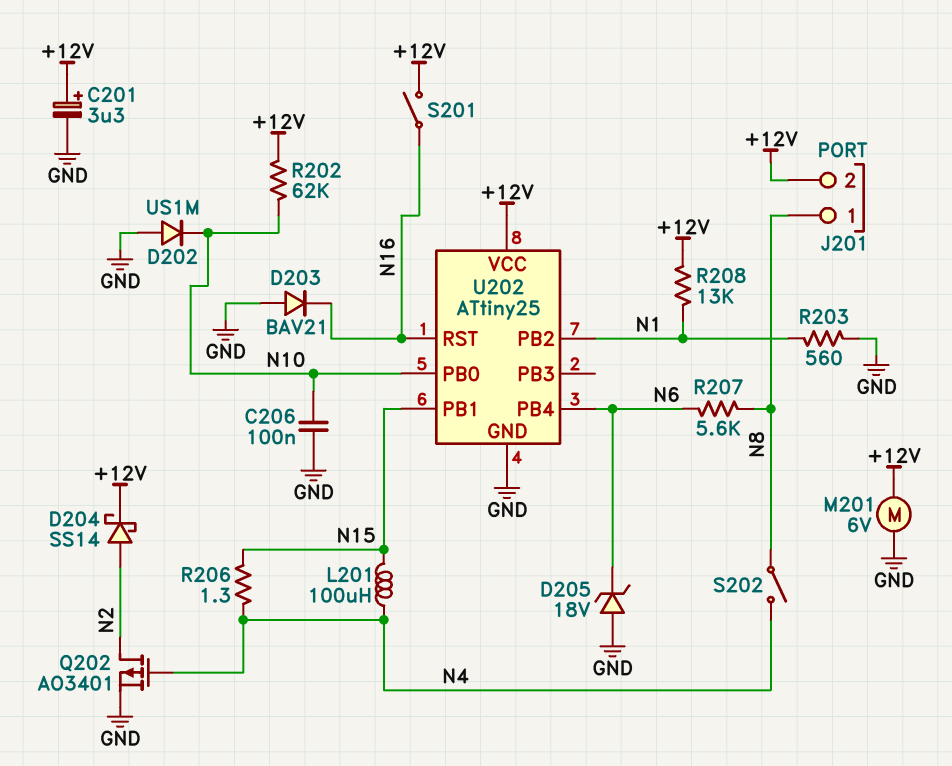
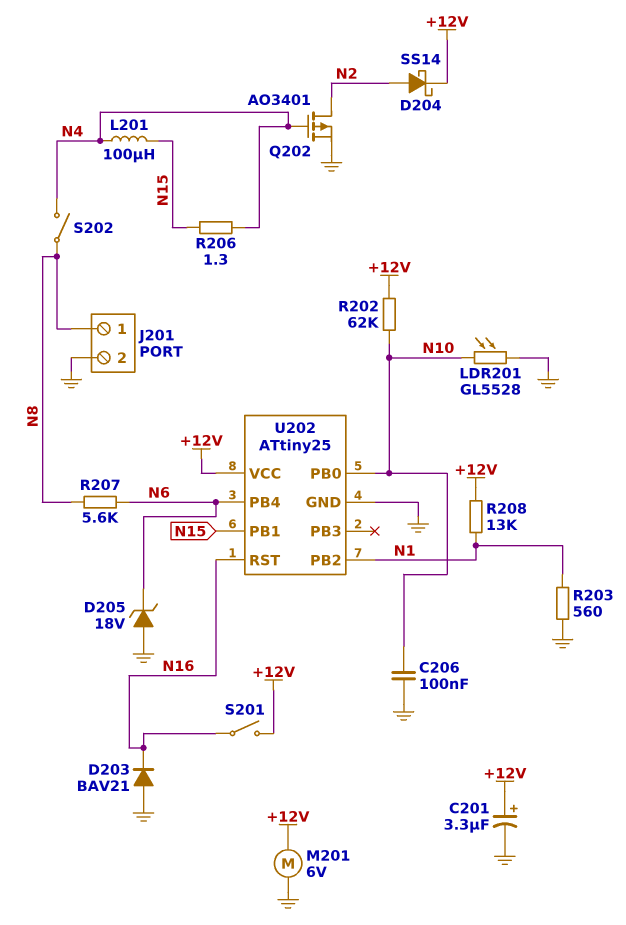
D202: diode US1M (A GND, K N10) -> none
J201 pin 2: +12V -> GND
LDR201: none -> GL5528 (GND, N10)

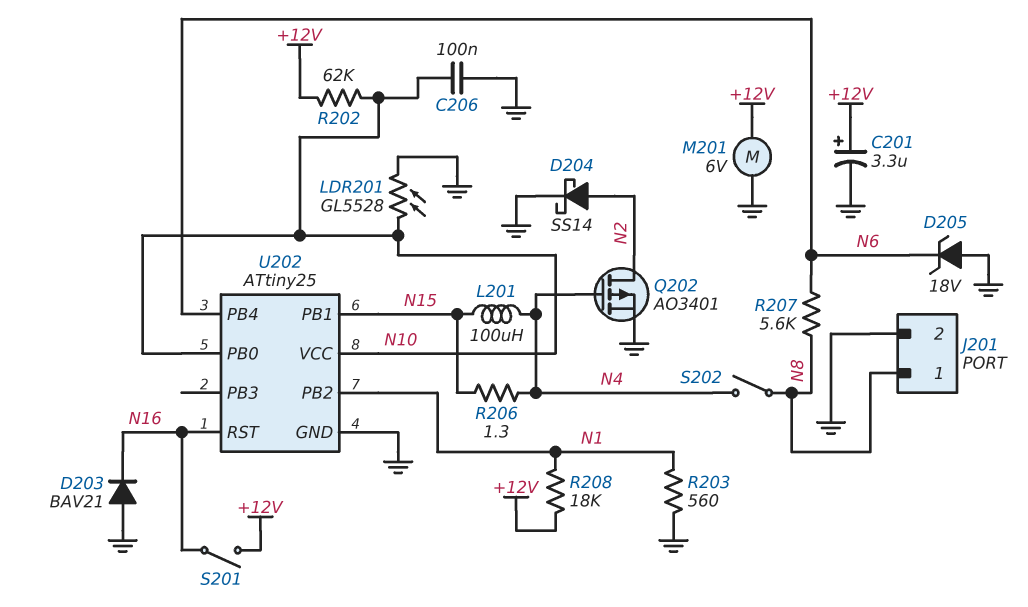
D204: schottky SS14 (A N2, K +12V) -> schottky SS14 (A N2, K GND)
R208: 13k (+12V, N1) -> 18k (+12V, N1)
U202 pin VCC: +12V -> N10

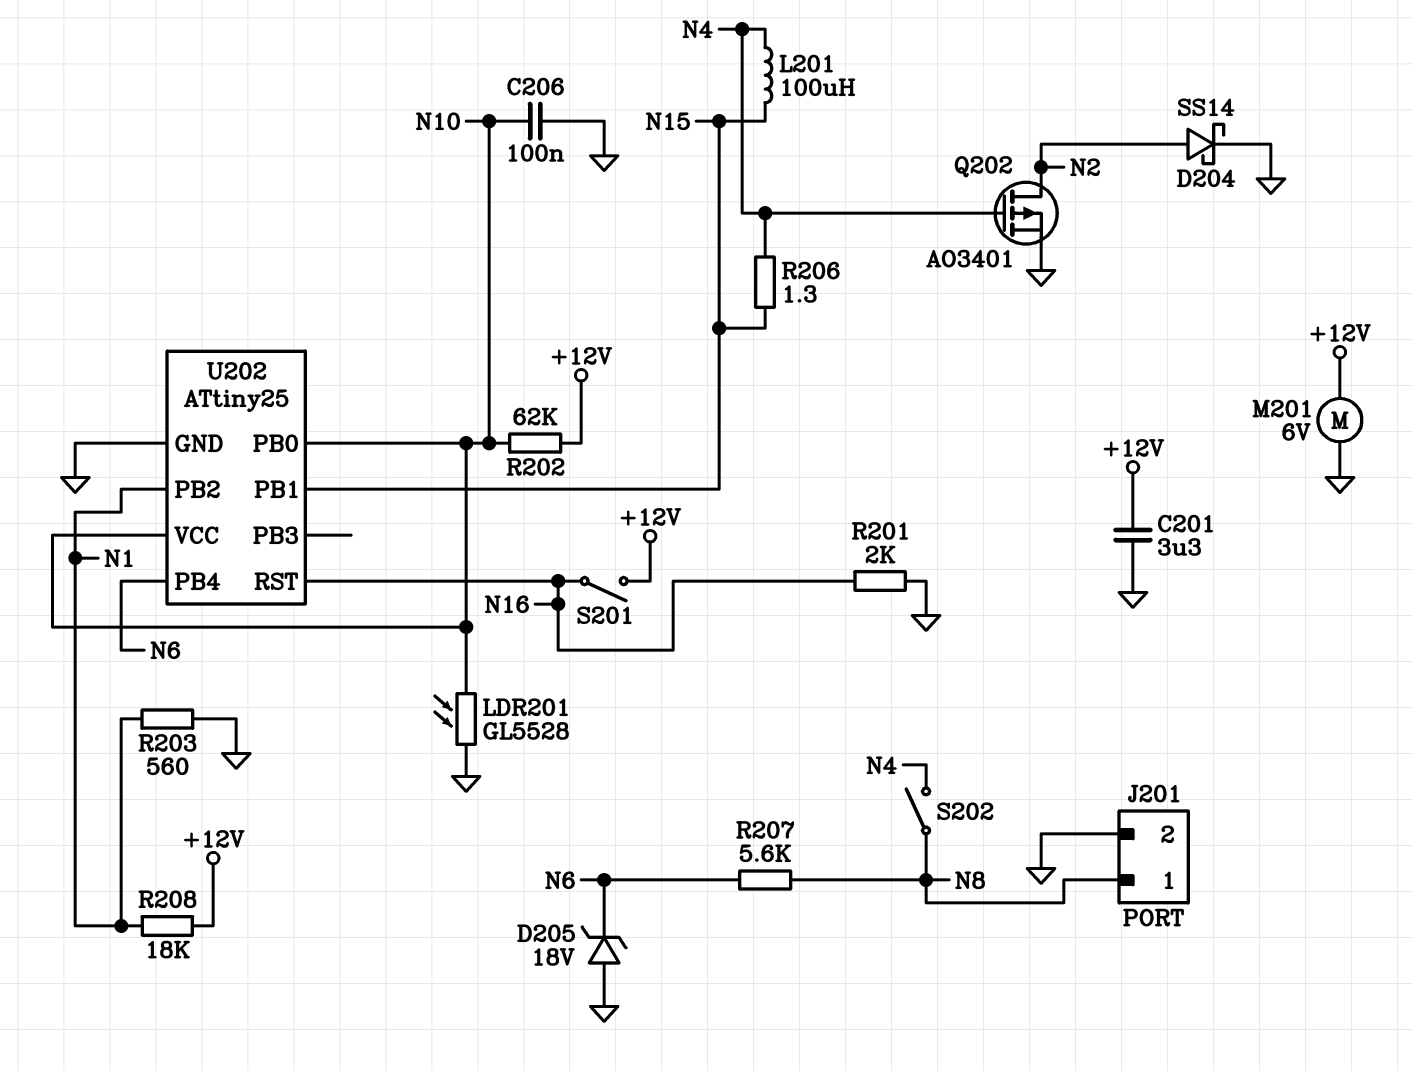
C201: 3.3uF (plus +12V, minus GND) -> 3.3uF (+12V, GND)
D203: diode BAV21 (A GND, K N16) -> none
R201: none -> 2k (GND, N16)

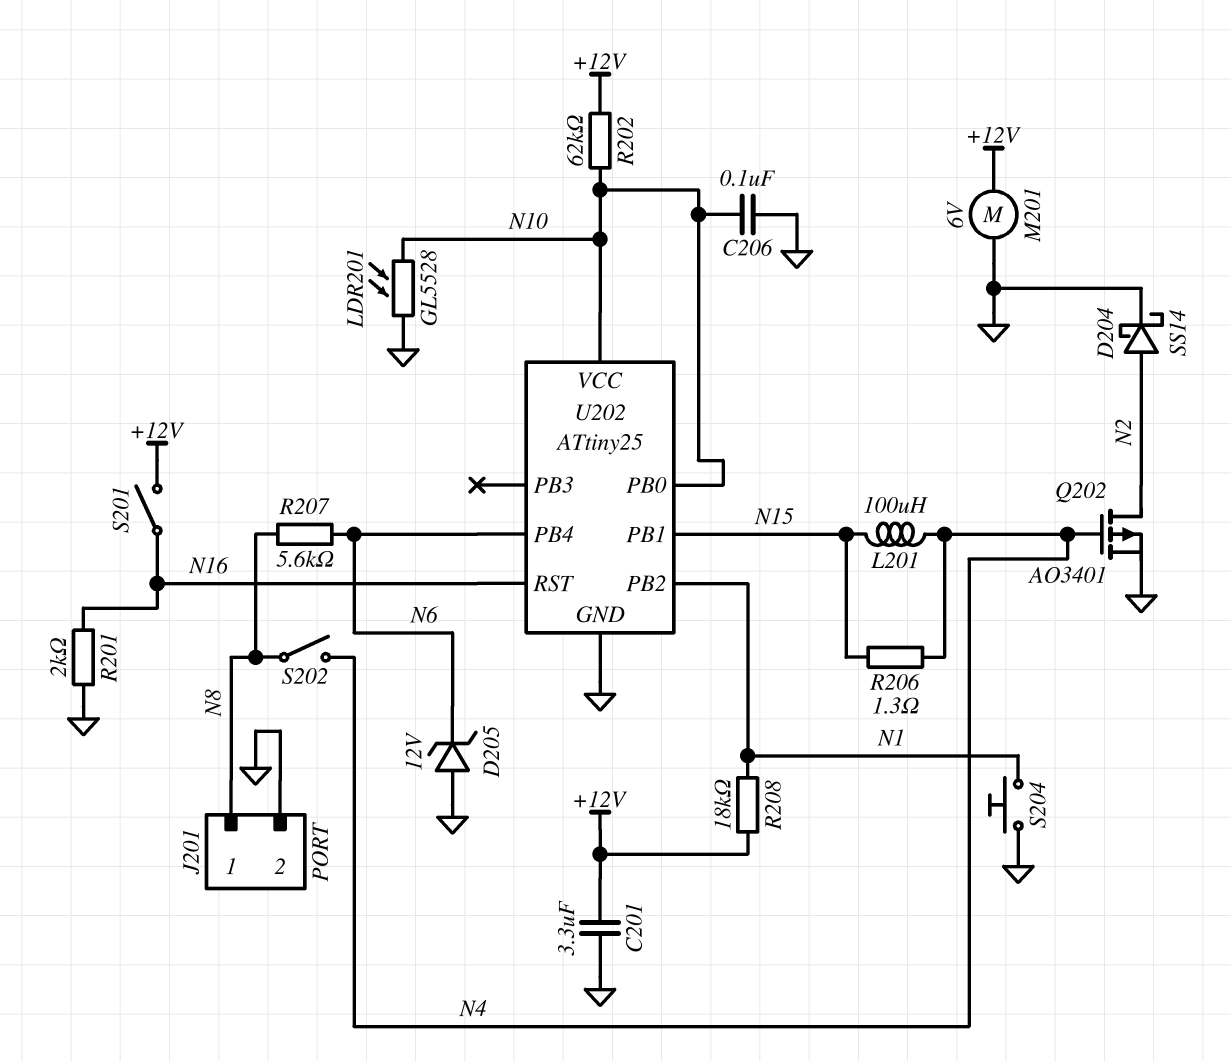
D205: zener 18V (A GND, K N6) -> zener 12V (A GND, K N6)
R203: 560 (GND, N1) -> none
S204: none -> button (GND, N1)

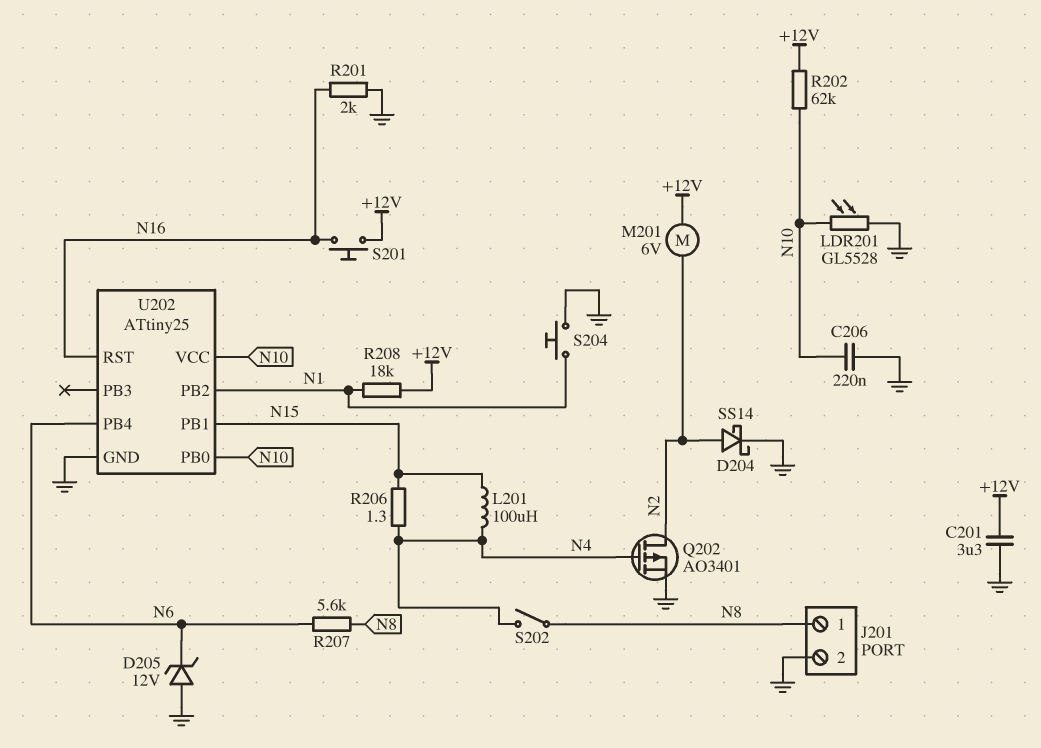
C206: 100nF (GND, N10) -> 220nF (GND, N10)
M201: motor 6V (+12V, GND) -> motor 6V (+12V, N2)
S201: switch (+12V, N16) -> button (+12V, N16)

